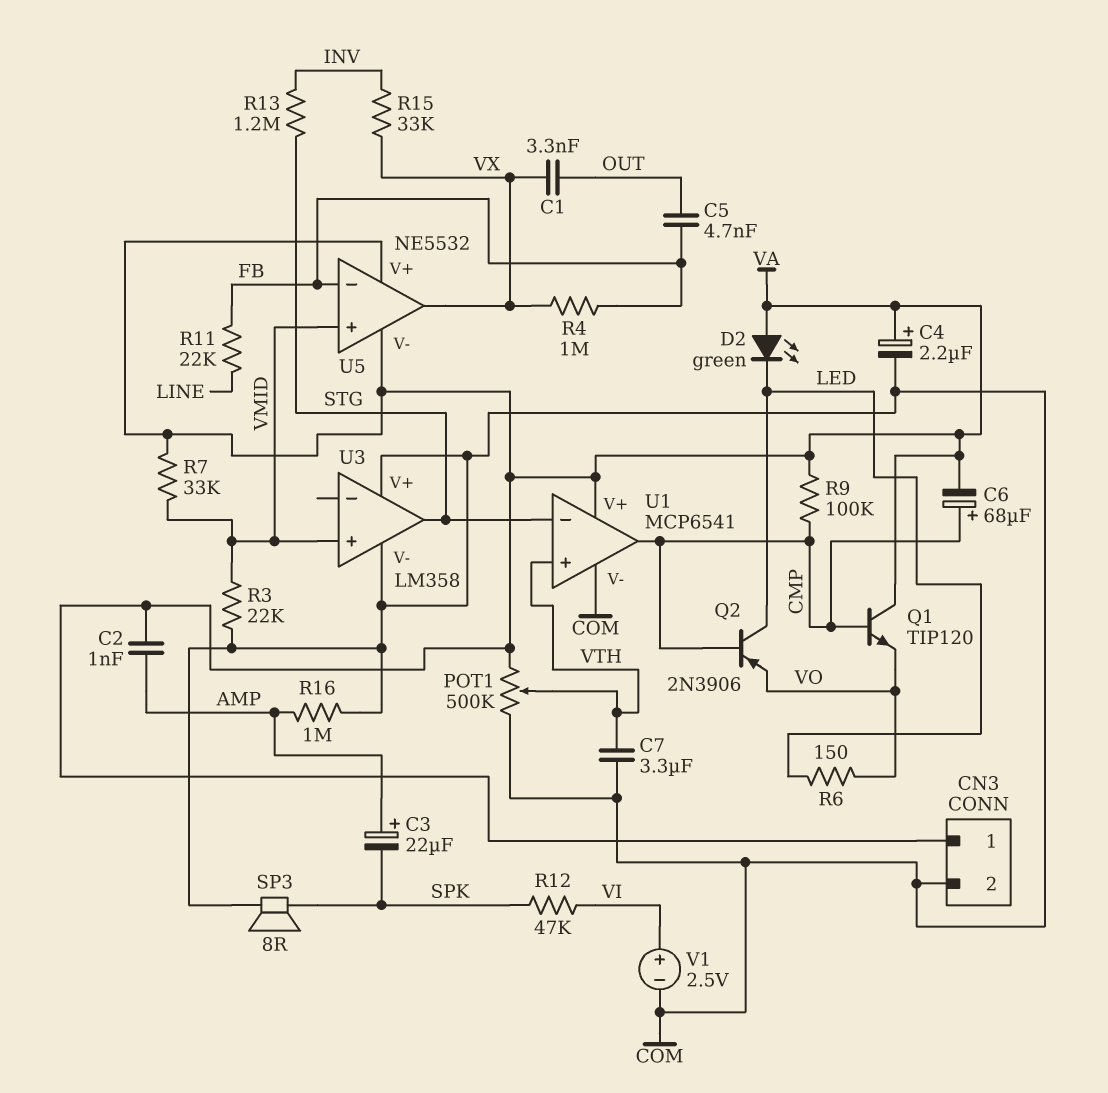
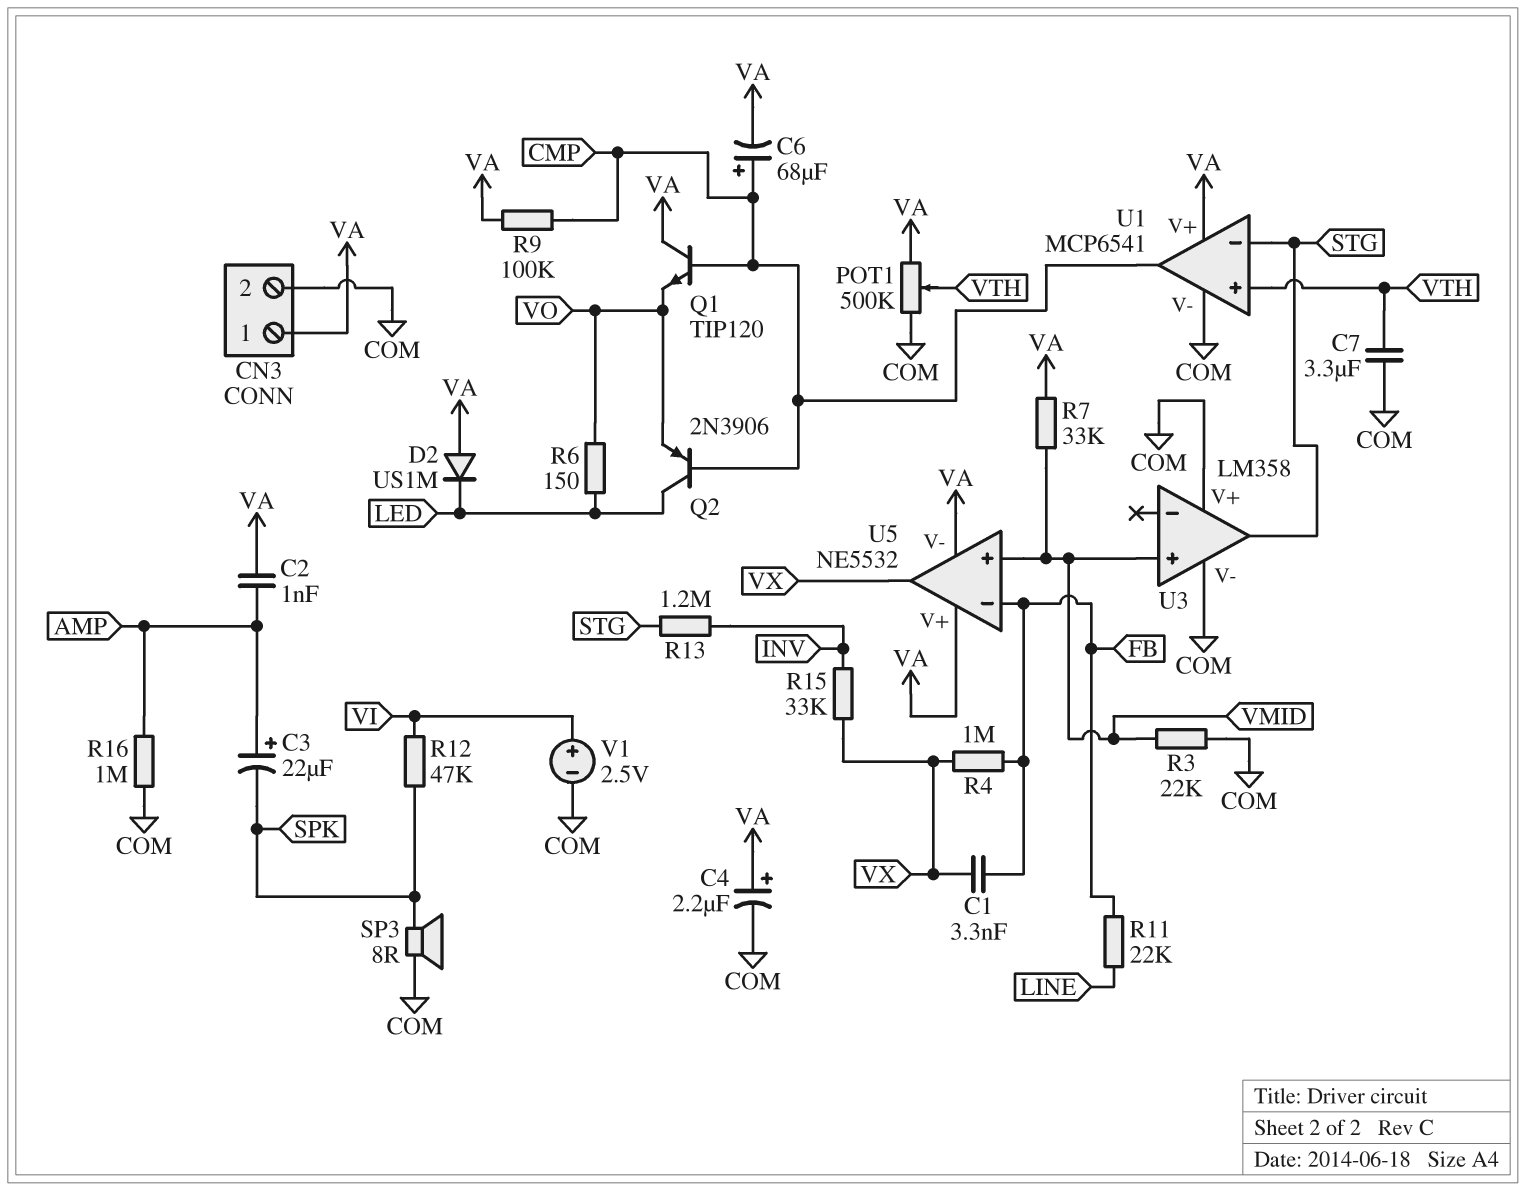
C1: 3.3nF (OUT, VX) -> 3.3nF (FB, VX)
C5: 4.7nF (FB, OUT) -> none
D2: LED green (A VA, K LED) -> diode US1M (A VA, K LED)

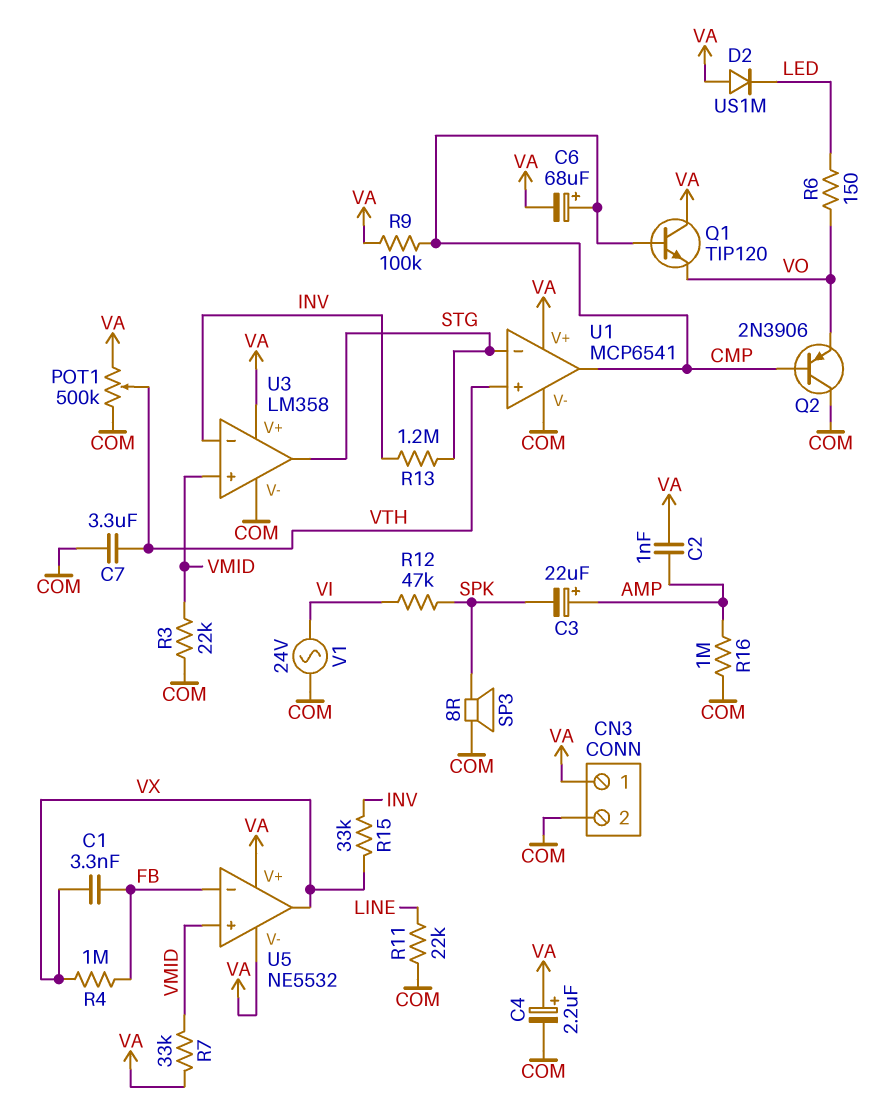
Q2: PNP 2N3906 (B CMP, C LED, E VO) -> PNP 2N3906 (B CMP, C COM, E VO)
R11: 22k (FB, LINE) -> 22k (COM, LINE)
U3 pin V+: COM -> VA
U3 pin in-: none -> INV
V1: 2.5V (plus VI, minus COM) -> AC 24V (COM, VI)

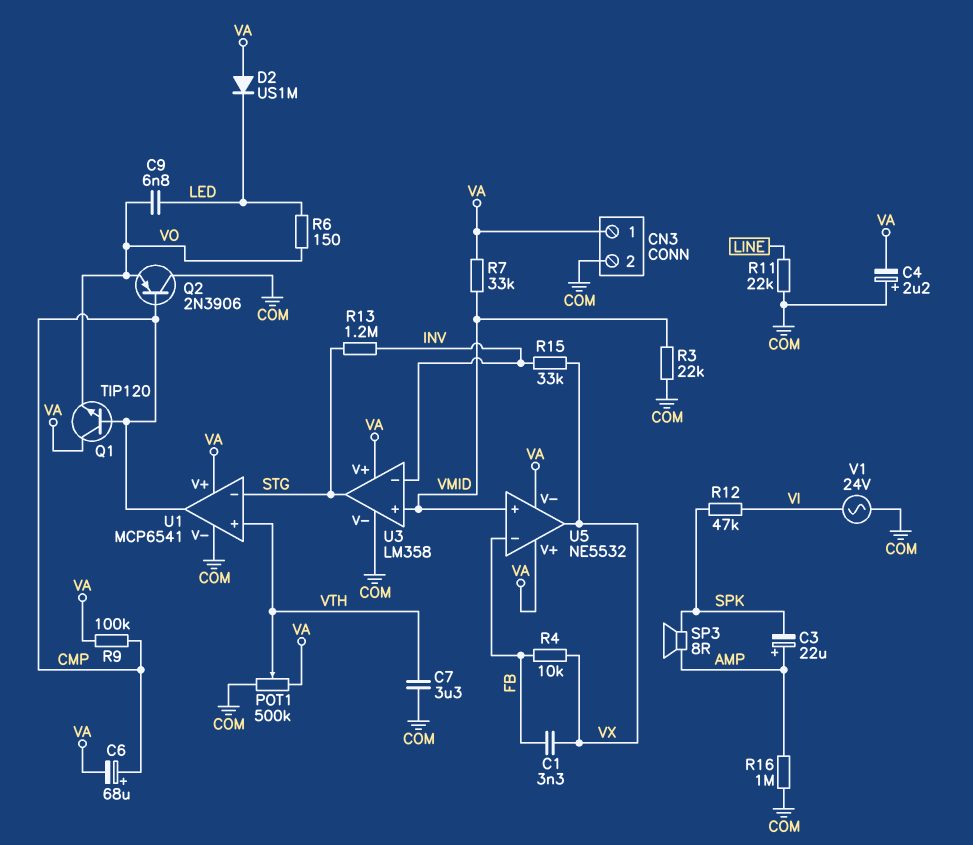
C2: 1nF (AMP, VA) -> none
C4: 2.2uF (plus VA, minus COM) -> 2.2uF (plus COM, minus VA)
C9: none -> 6.8nF (LED, VO)
R4: 1M (FB, VX) -> 10k (FB, VX)
SP3: speaker 8R (COM, SPK) -> speaker 8R (AMP, SPK)

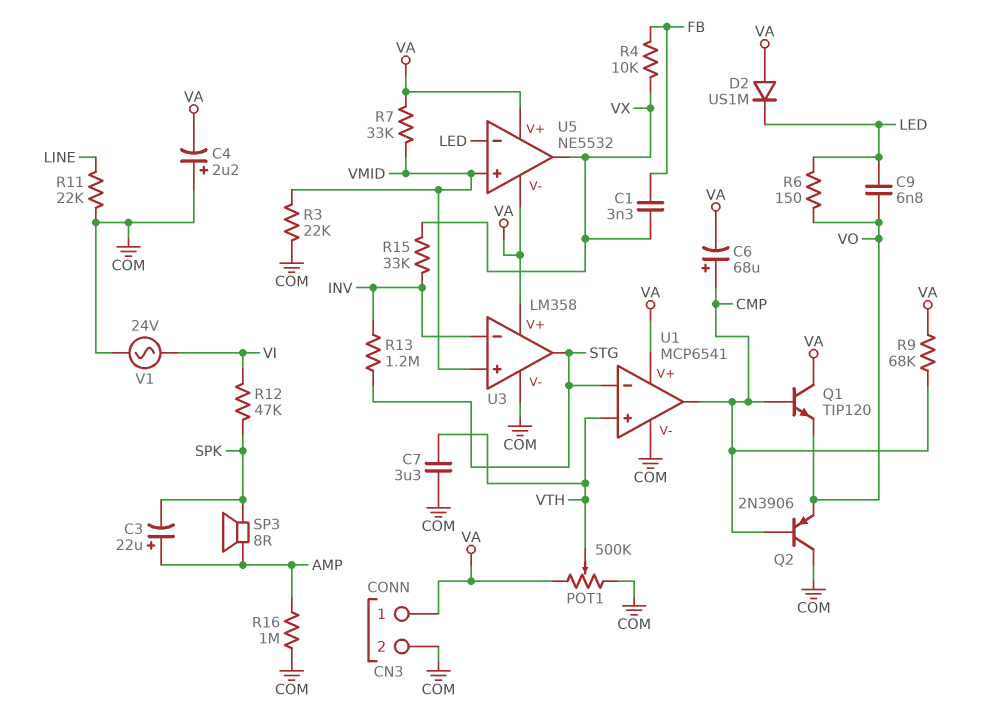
R9: 100k (CMP, VA) -> 68k (CMP, VA)
U5 pin in-: FB -> LED

